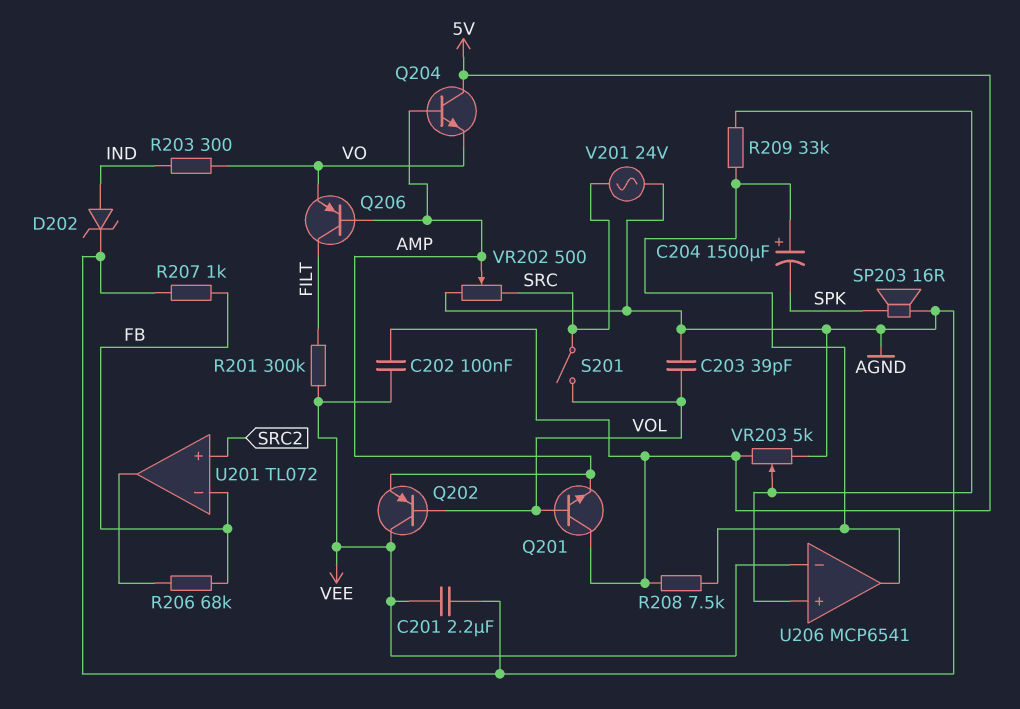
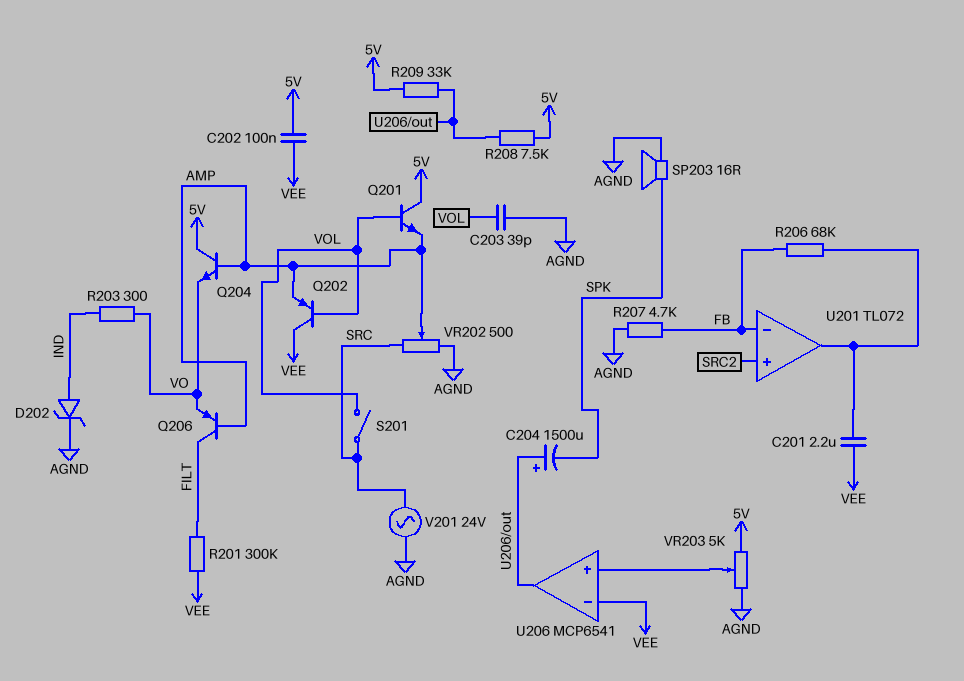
C201: 2.2uF (AGND, VEE) -> 2.2uF (U201/out, VEE)
R207: 1k (AGND, FB) -> 4.7k (AGND, FB)
R209: 33k (U206/in+, U206/out) -> 33k (5V, U206/out)

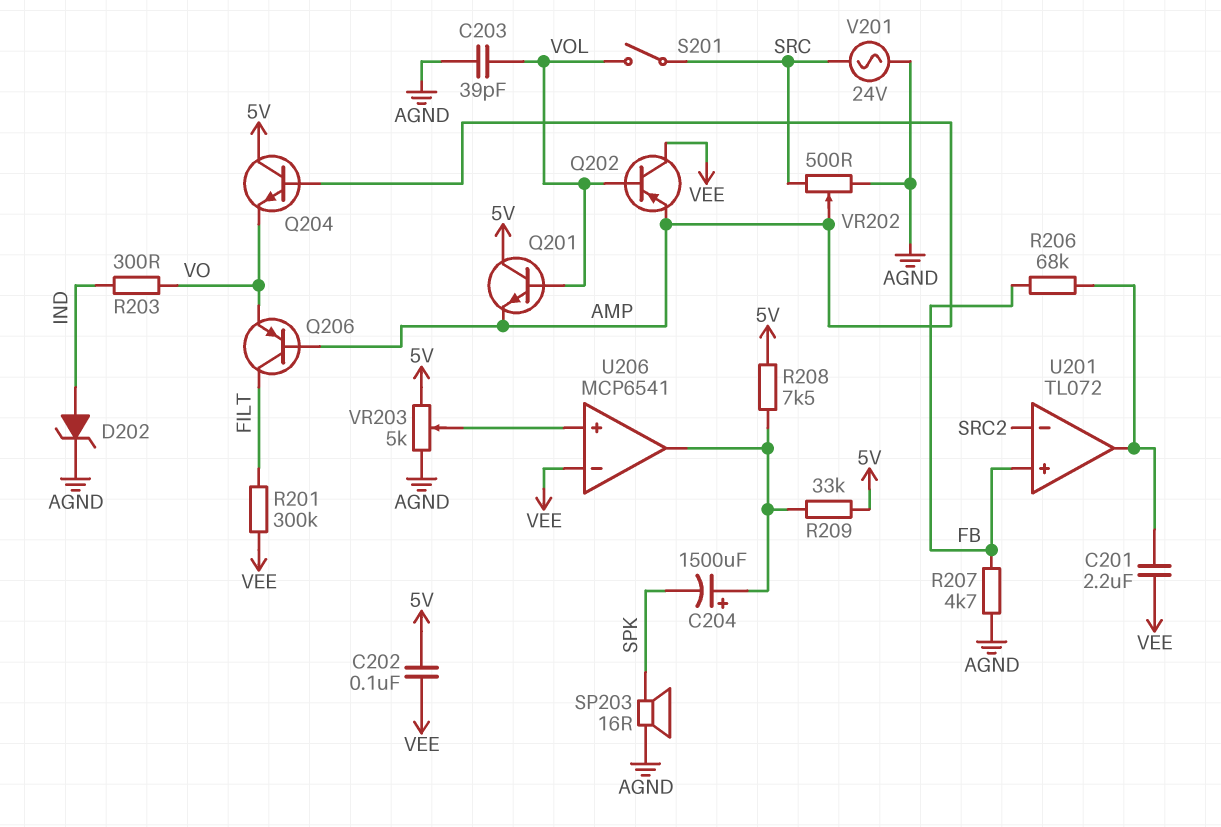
U201 pin in+: SRC2 -> FB
U201 pin in-: FB -> SRC2

